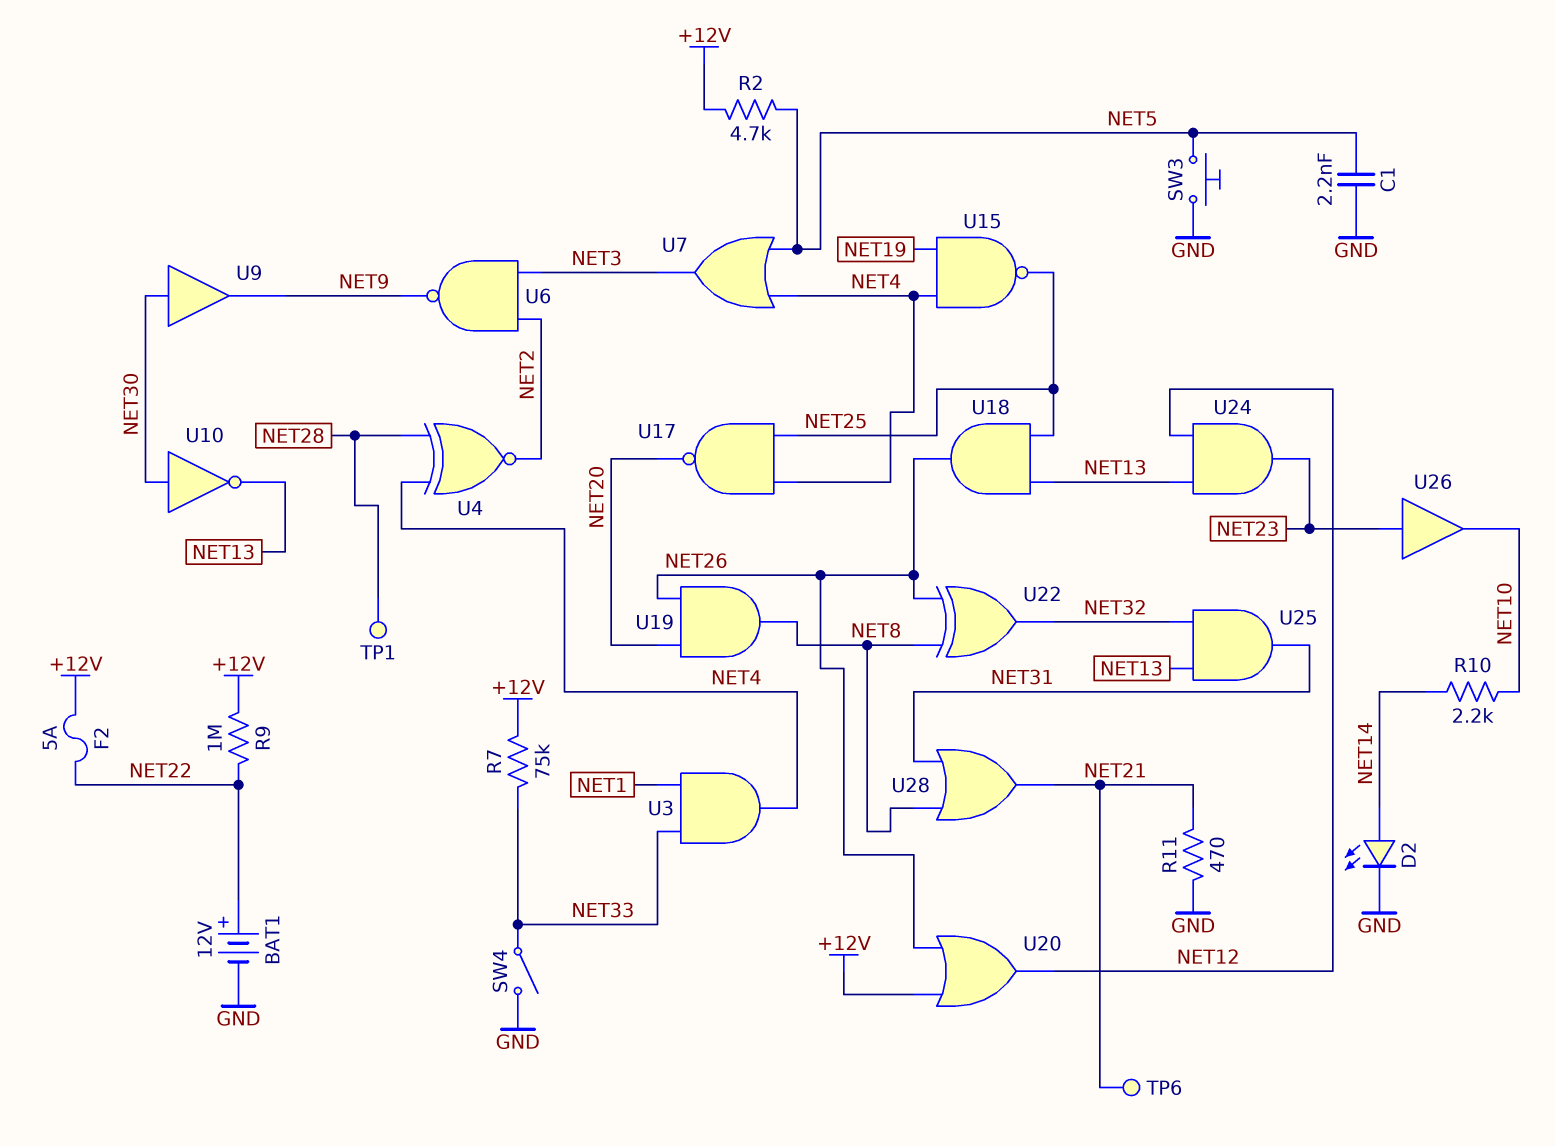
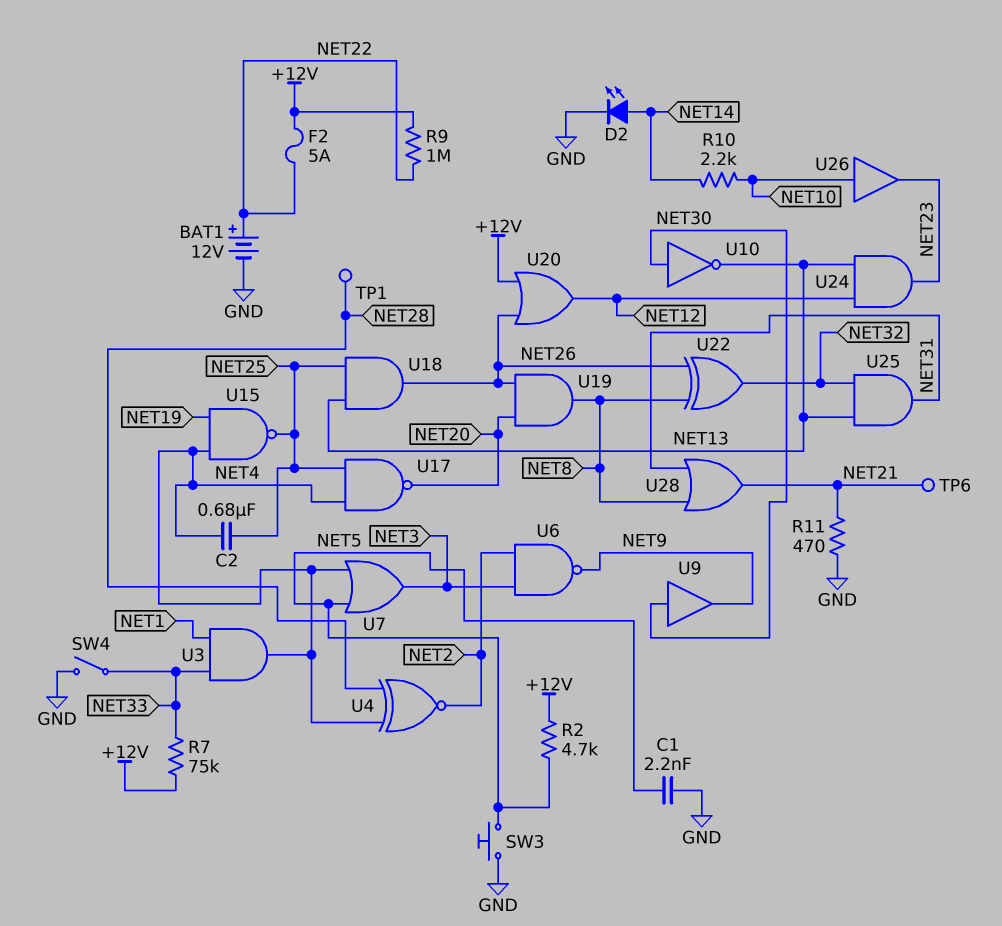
C2: none -> 680nF (NET4, NET25)
U26: buffer (in NET23, out NET10) -> buffer (in NET10, out NET23)

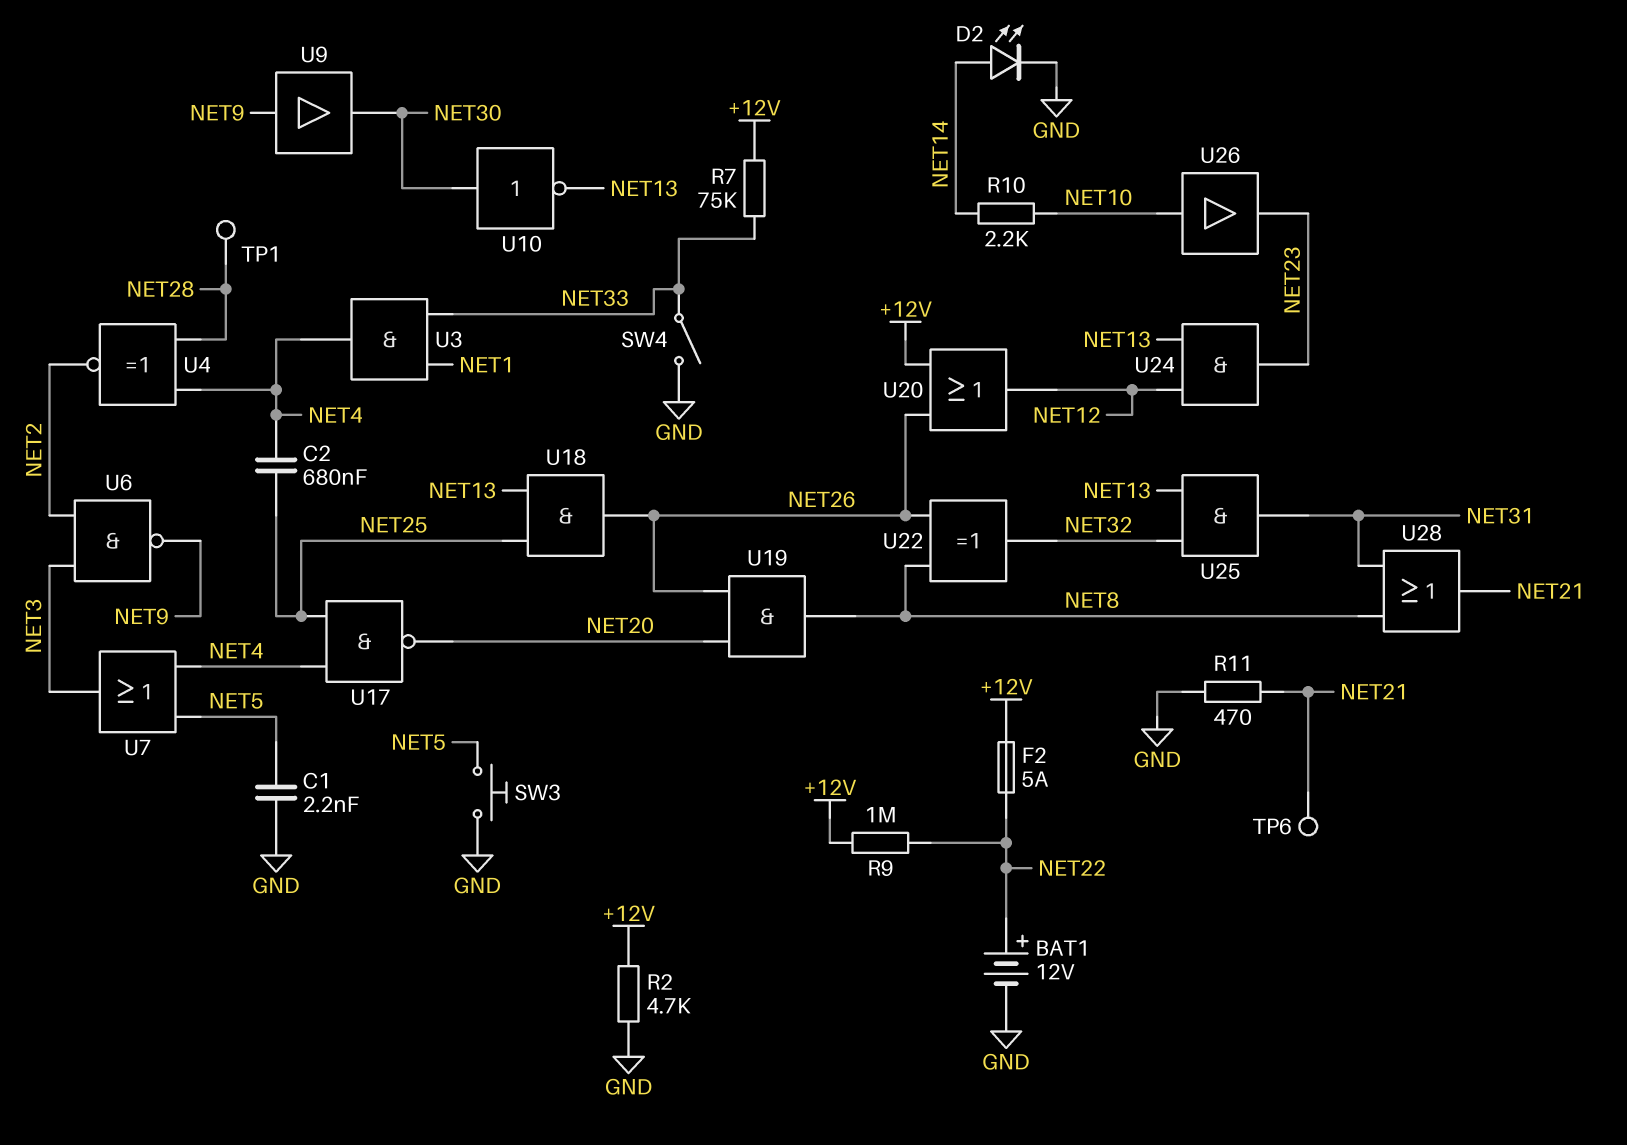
R2: 4.7k (+12V, NET5) -> 4.7k (+12V, GND)
U9: buffer (in NET30, out NET9) -> buffer (in NET9, out NET30)
U15: NAND (in NET4, in NET19, out NET25) -> none

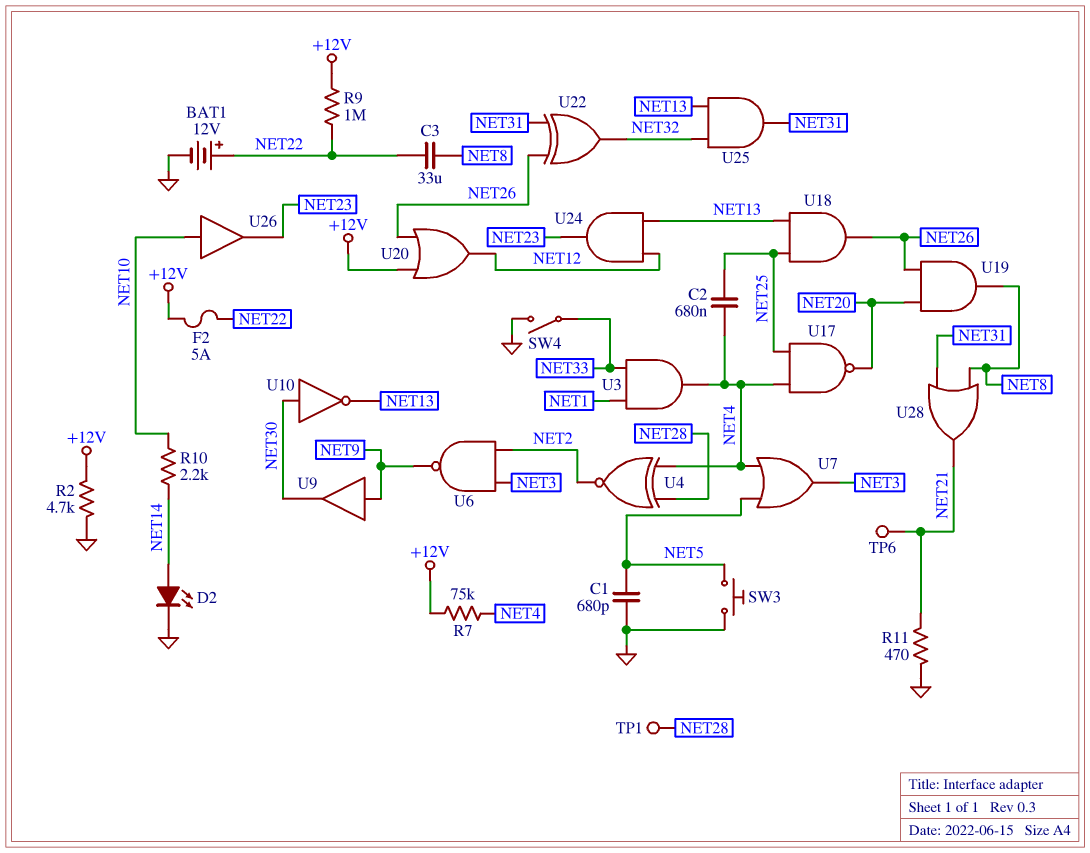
C1: 2.2nF (GND, NET5) -> 680pF (GND, NET5)
C3: none -> 33uF (NET8, NET22)
R7: 75k (+12V, NET33) -> 75k (+12V, NET4)
U22: XOR (in NET8, in NET26, out NET32) -> XOR (in NET26, in NET31, out NET32)

